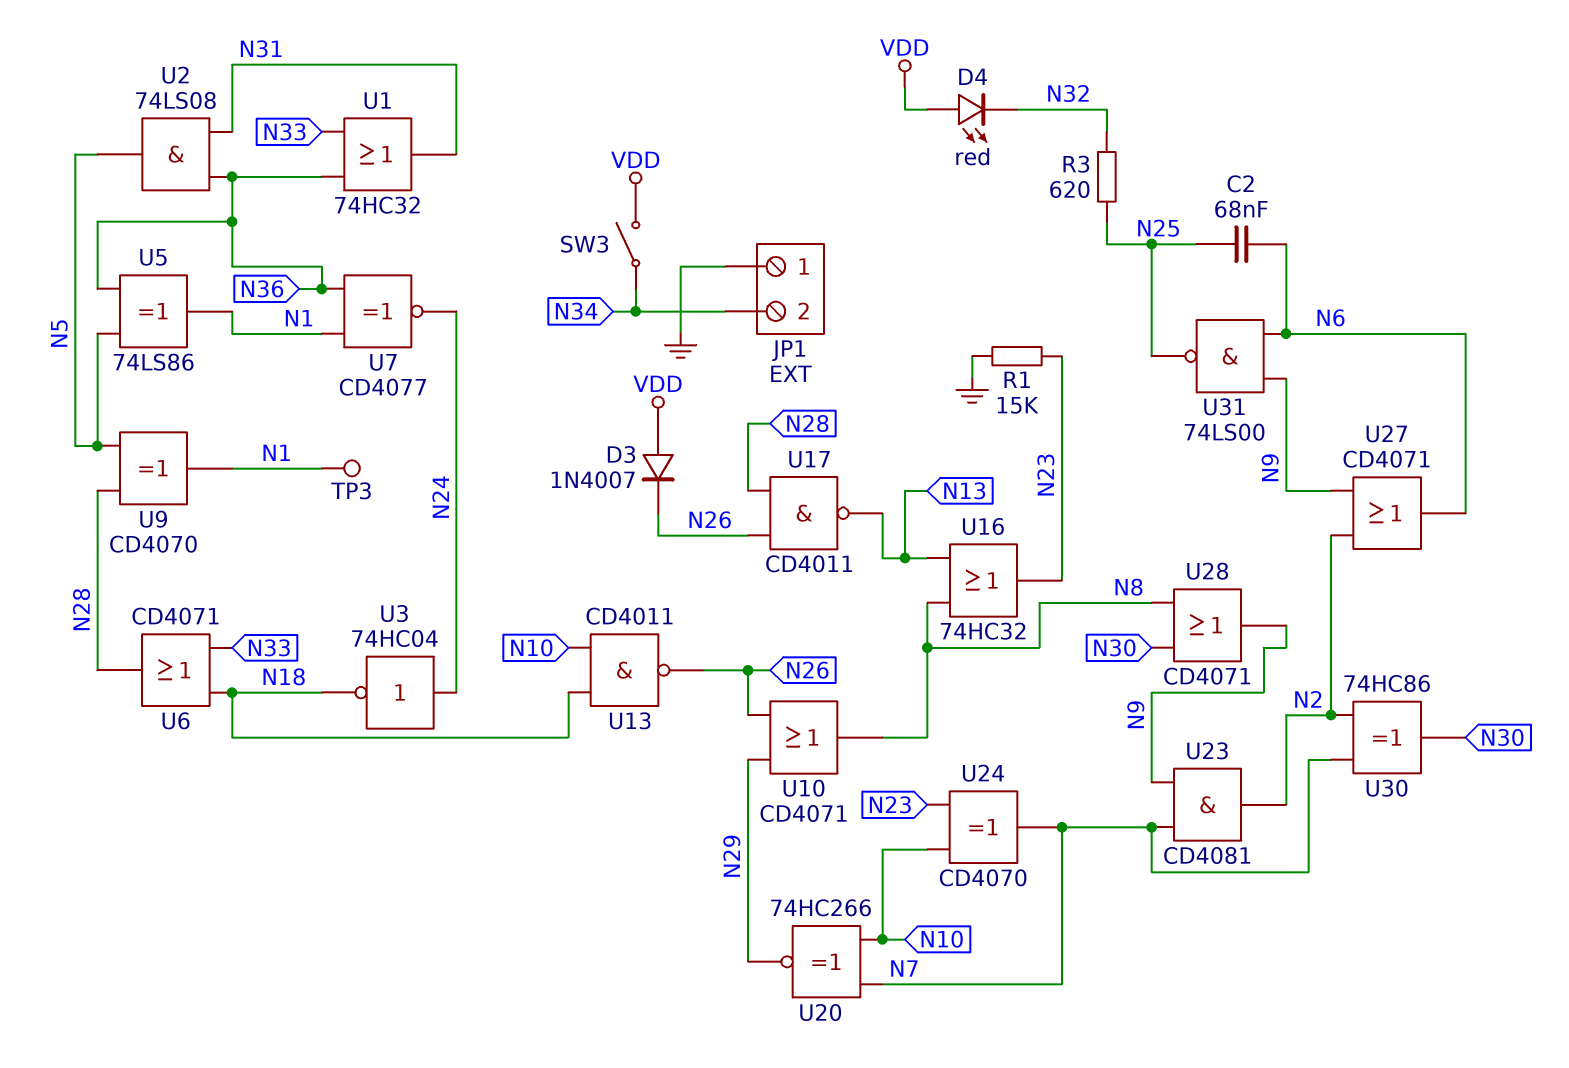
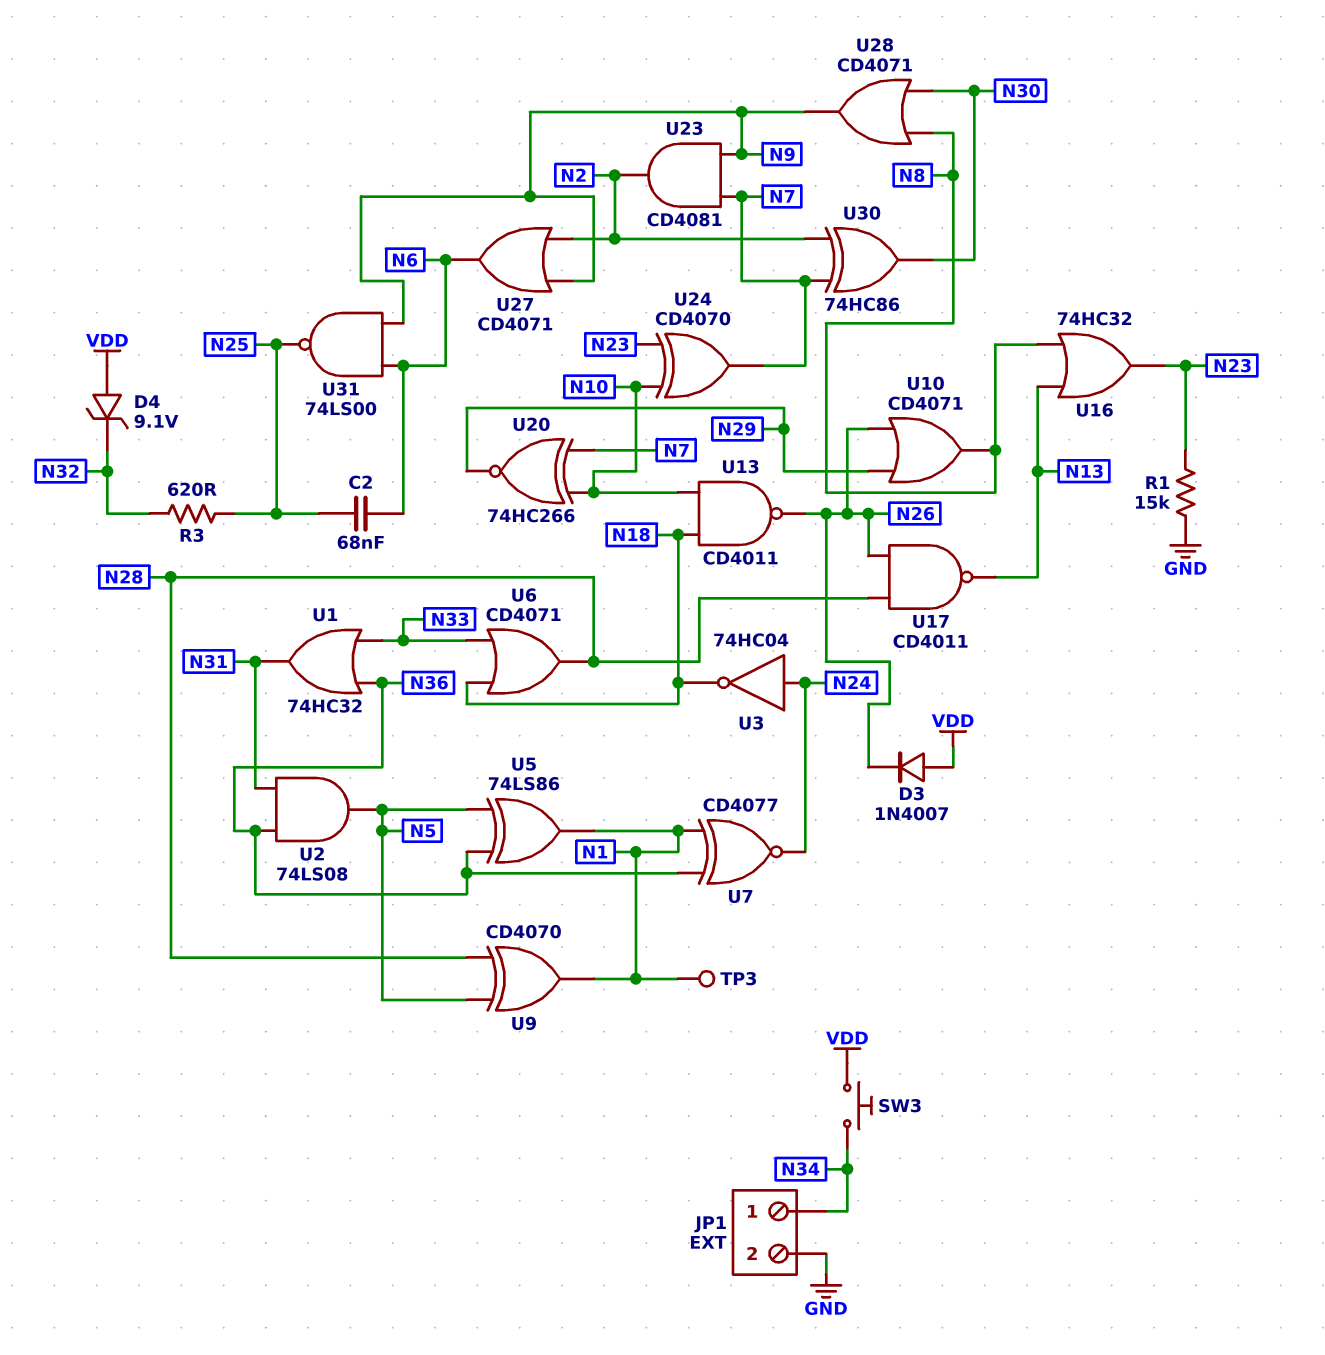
D4: LED red (A VDD, K N32) -> zener 9.1V (A VDD, K N32)
JP1 pin 1: GND -> N34
JP1 pin 2: N34 -> GND
SW3: switch (N34, VDD) -> button (N34, VDD)

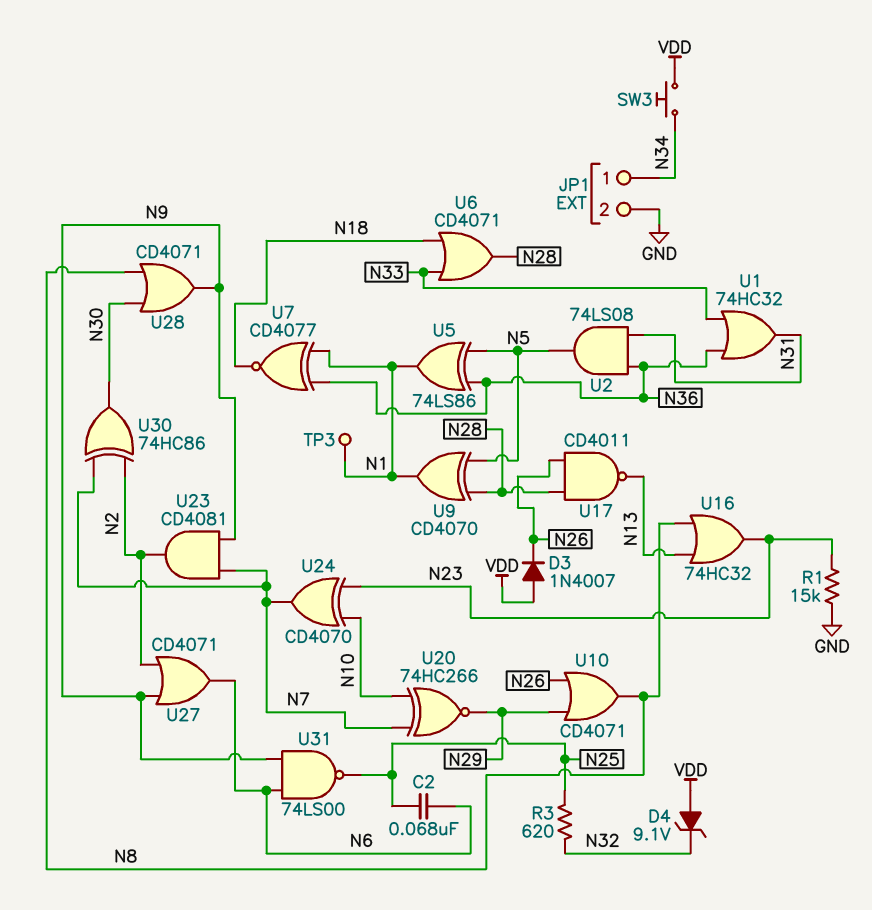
U3: NOT 74HC04 (in N24, out N18) -> none
U7: XNOR CD4077 (in N1, in N36, out N24) -> XNOR CD4077 (in N1, in N36, out N18)
U13: NAND CD4011 (in N10, in N18, out N26) -> none

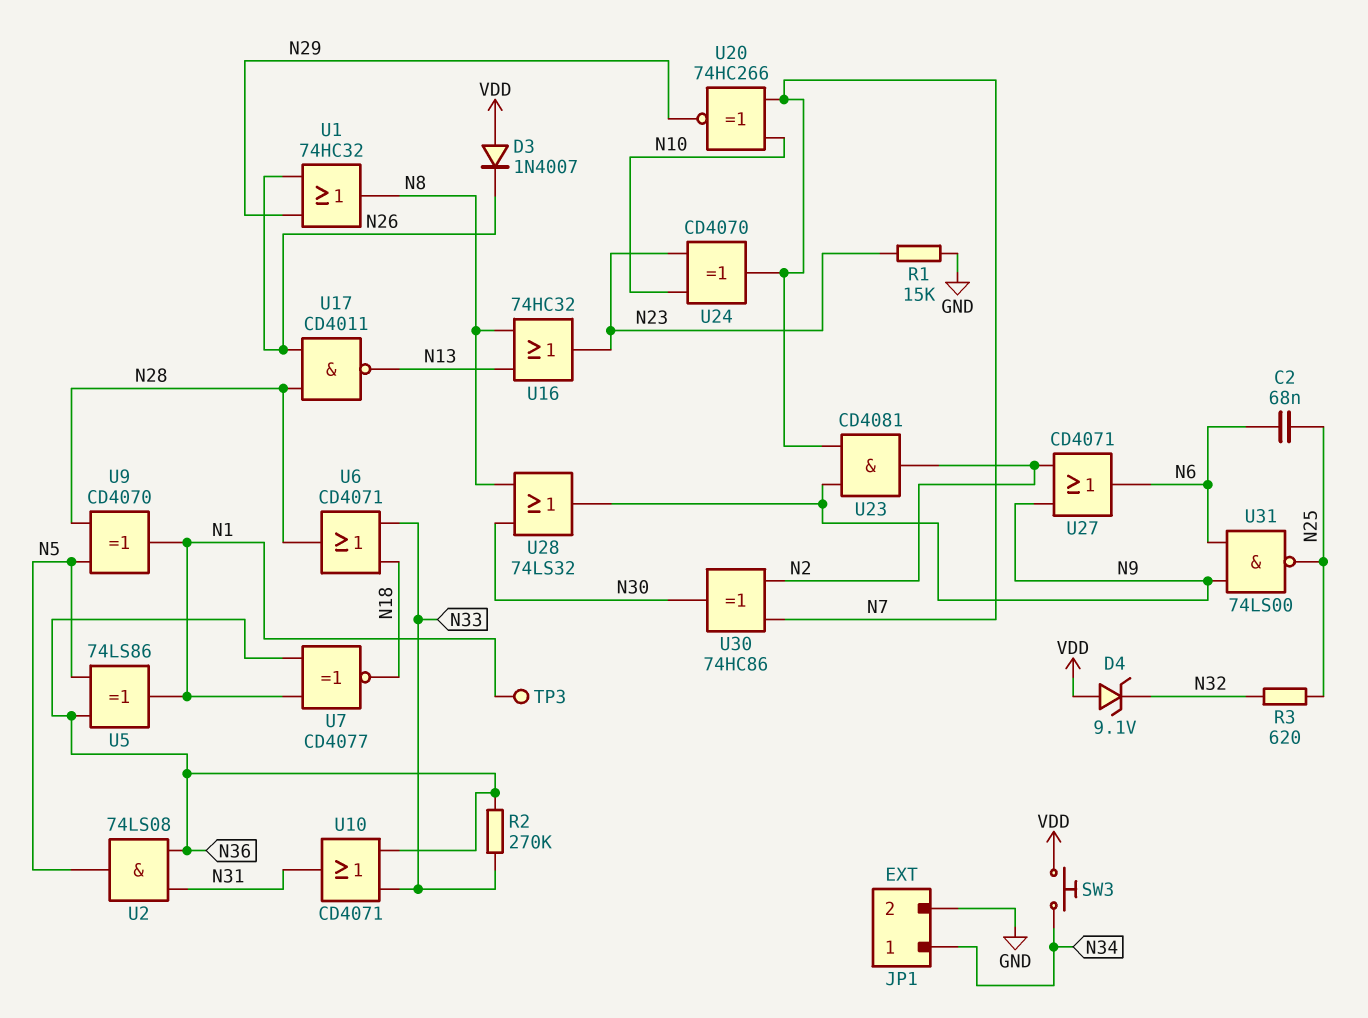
R2: none -> 270k (N33, N36)
U1: OR 74HC32 (in N33, in N36, out N31) -> OR 74HC32 (in N26, in N29, out N8)
U10: OR CD4071 (in N26, in N29, out N8) -> OR CD4071 (in N33, in N36, out N31)
U28: OR CD4071 (in N8, in N30, out N9) -> OR 74LS32 (in N8, in N30, out N9)

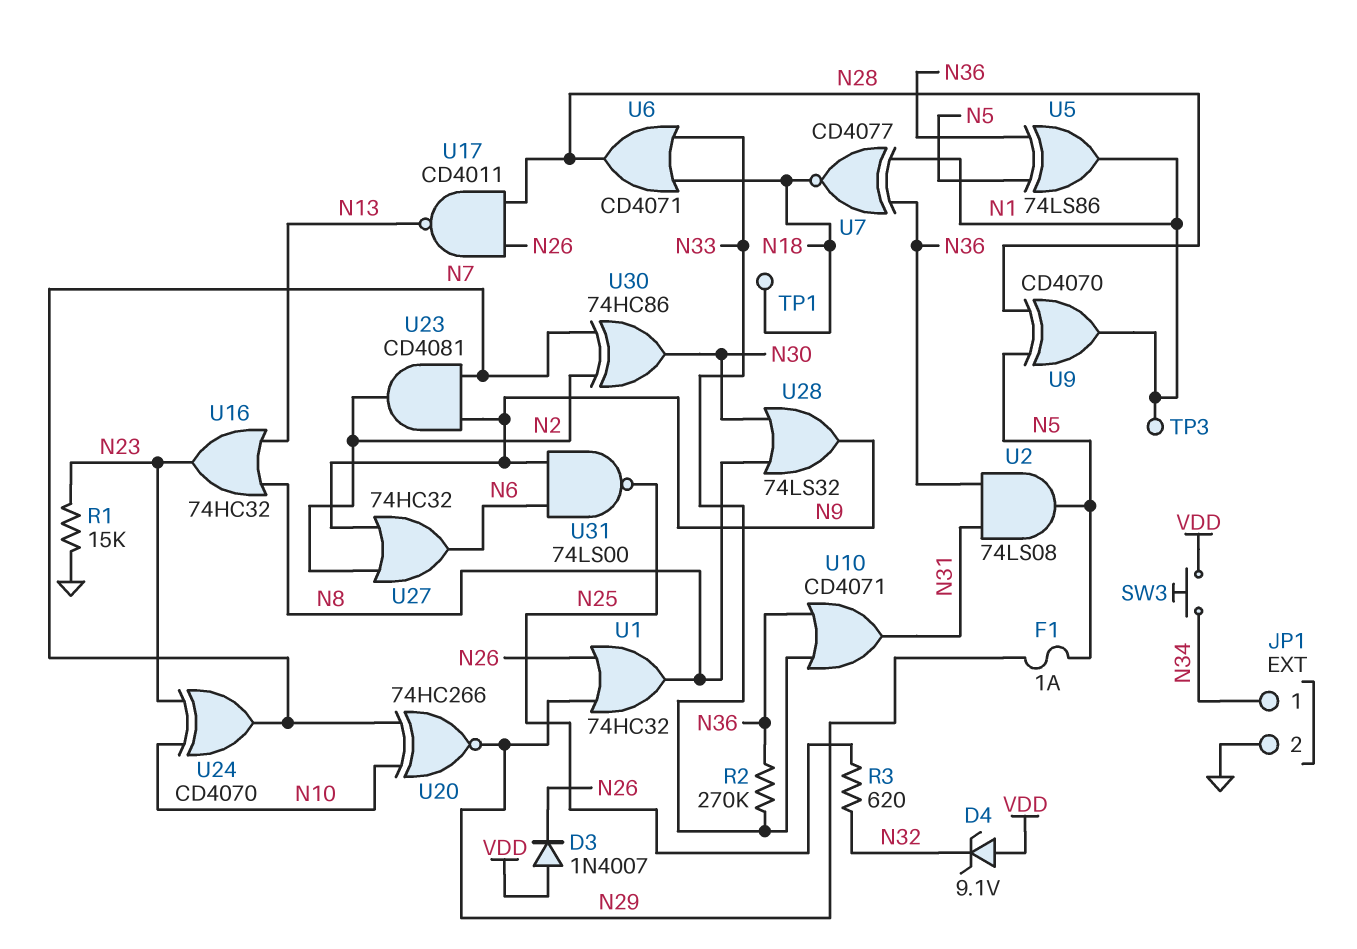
C2: 68nF (N6, N25) -> none
F1: none -> 1A (N5, N29)
TP1: none -> test point (N18)
U27: OR CD4071 (in N2, in N9, out N6) -> OR 74HC32 (in N2, in N9, out N6)

